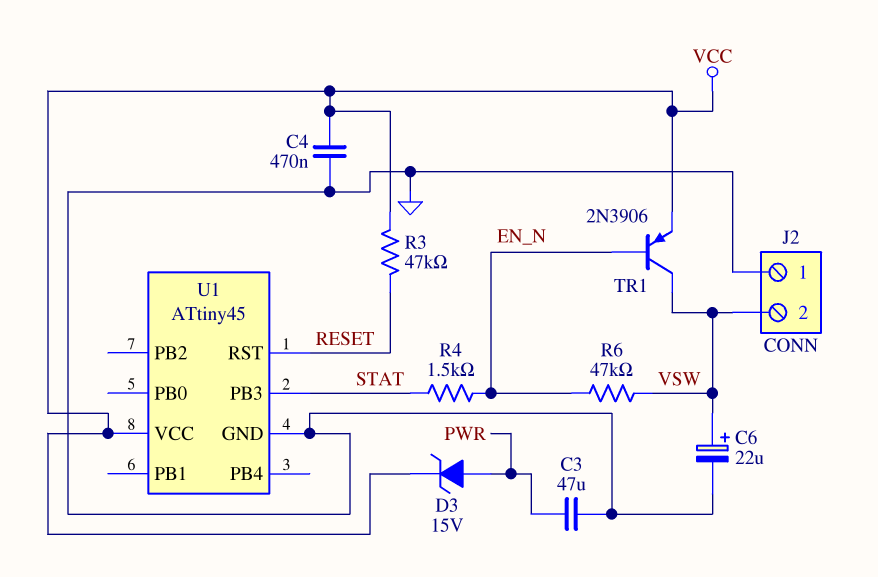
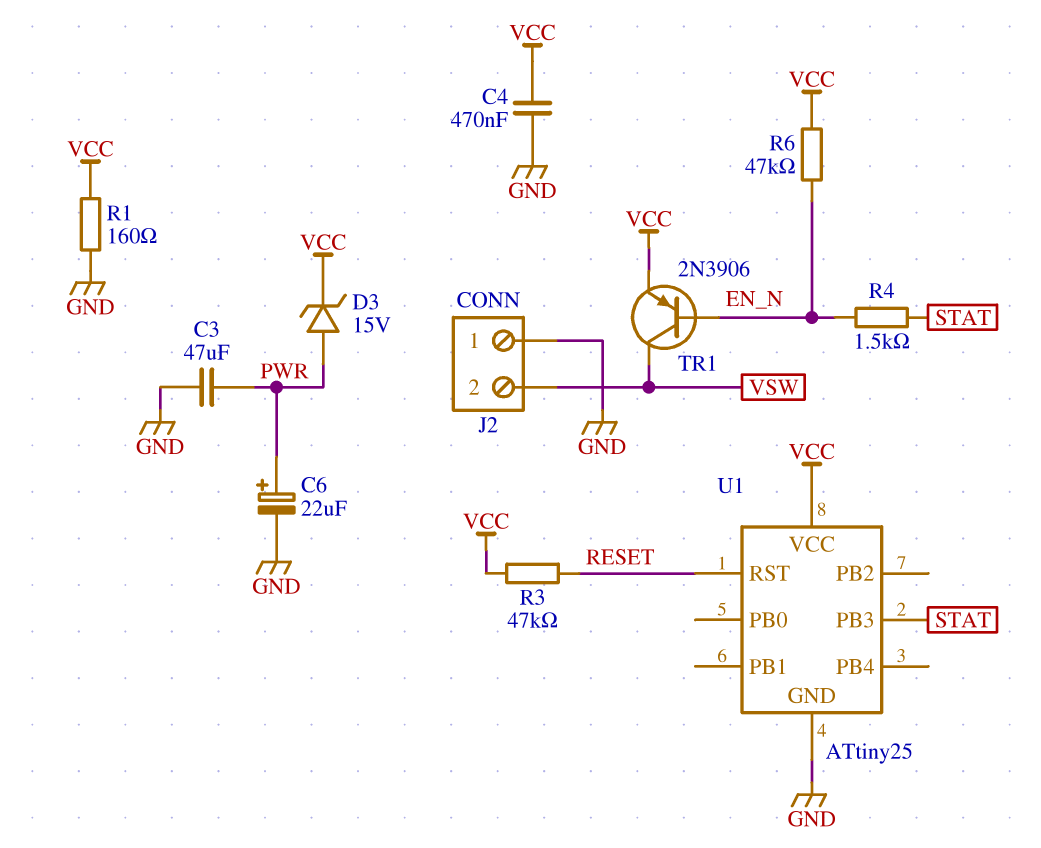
C6: 22uF (plus VSW, minus GND) -> 22uF (plus PWR, minus GND)
R1: none -> 160 (GND, VCC)
R6: 47k (EN_N, VSW) -> 47k (EN_N, VCC)
U1: ATtiny45 -> ATtiny25

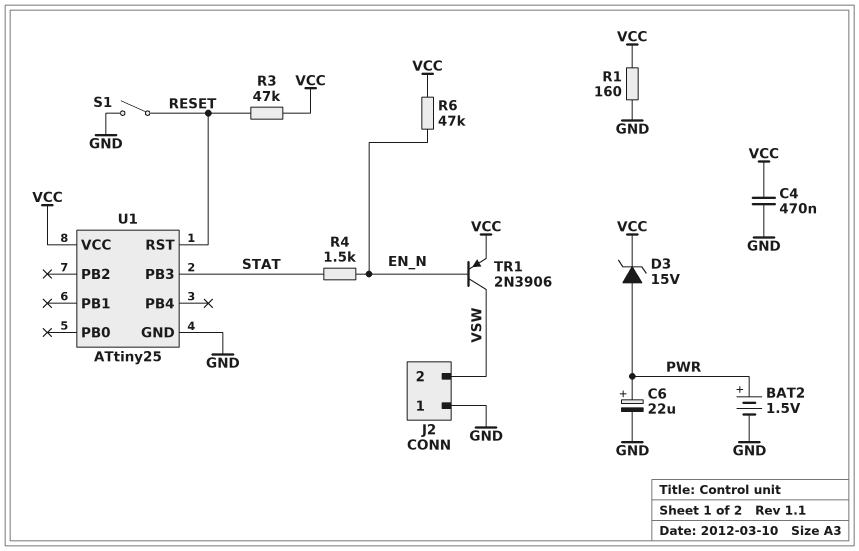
BAT2: none -> 1.5V (plus PWR, minus GND)
C3: 47uF (GND, PWR) -> none
S1: none -> switch (GND, RESET)

